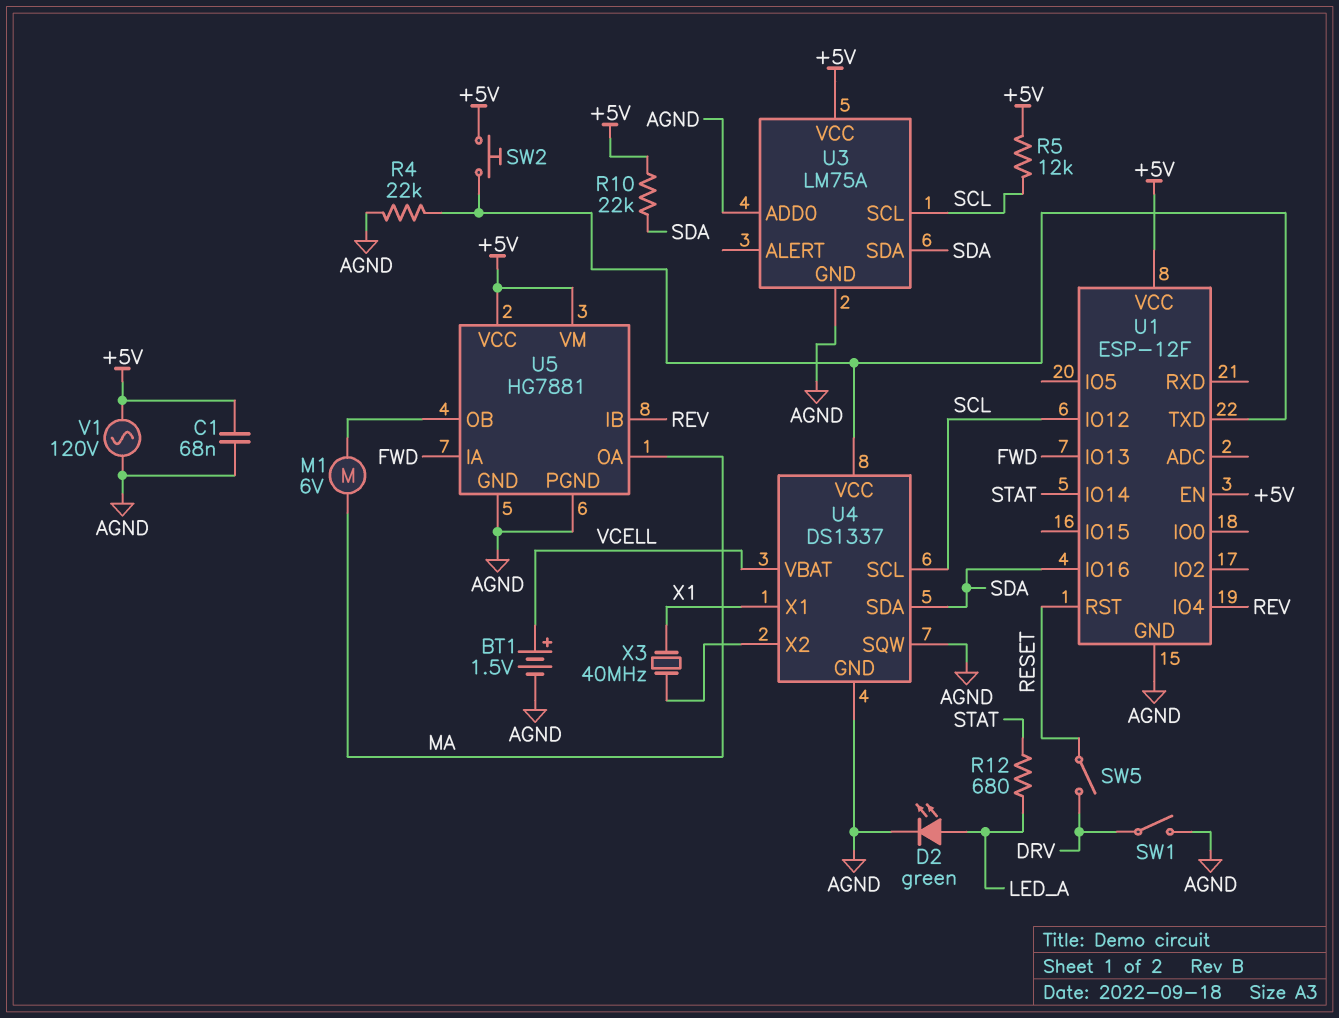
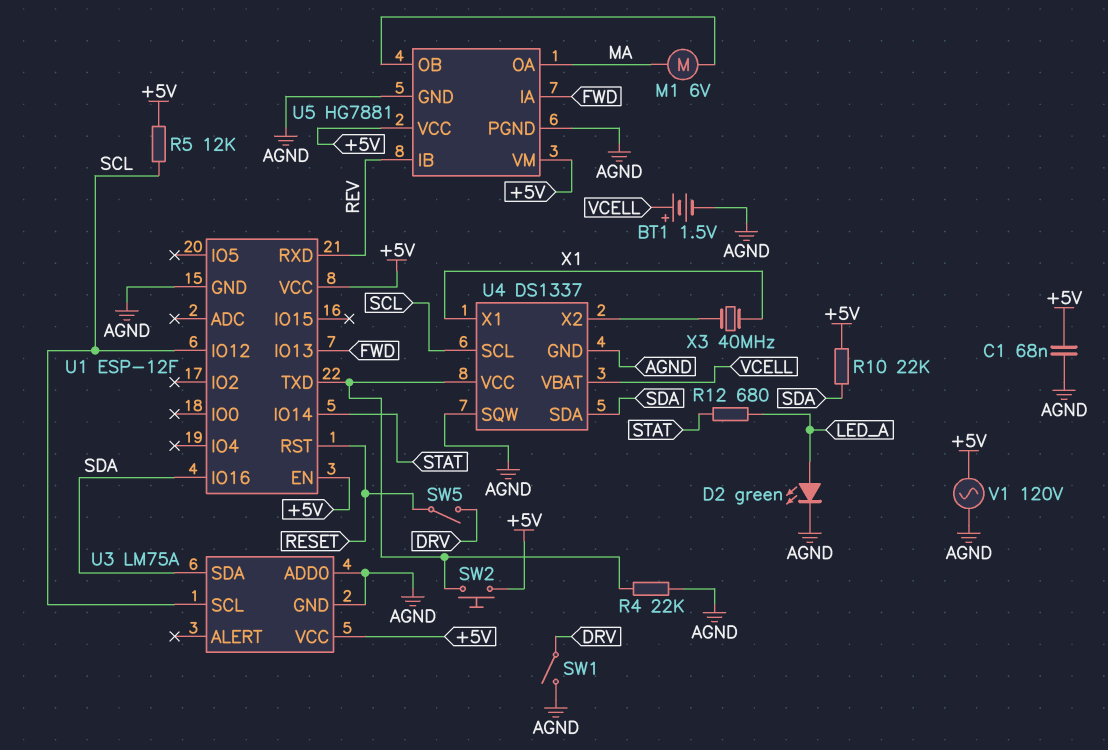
U1 pin IO4: REV -> none
U1 pin RXD: none -> REV

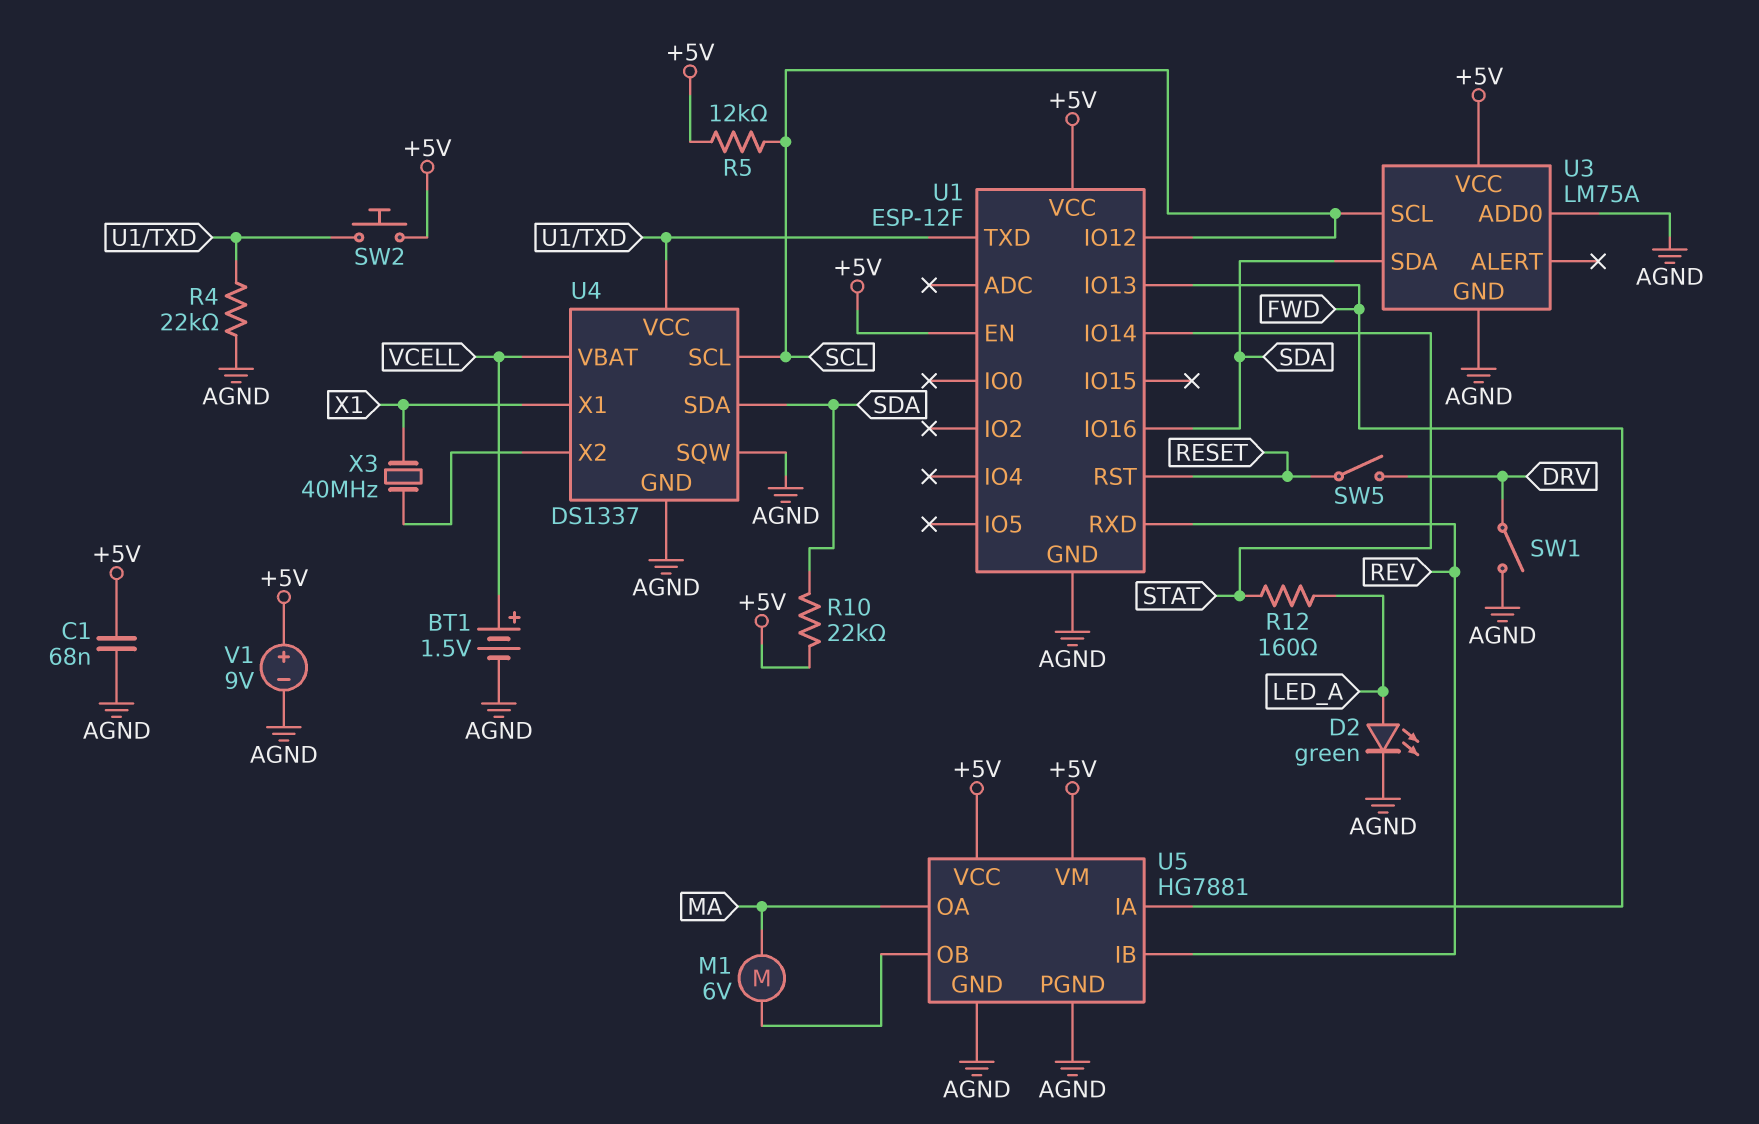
R12: 680 (LED_A, STAT) -> 160 (LED_A, STAT)
V1: AC 120V (+5V, AGND) -> 9V (plus +5V, minus AGND)

